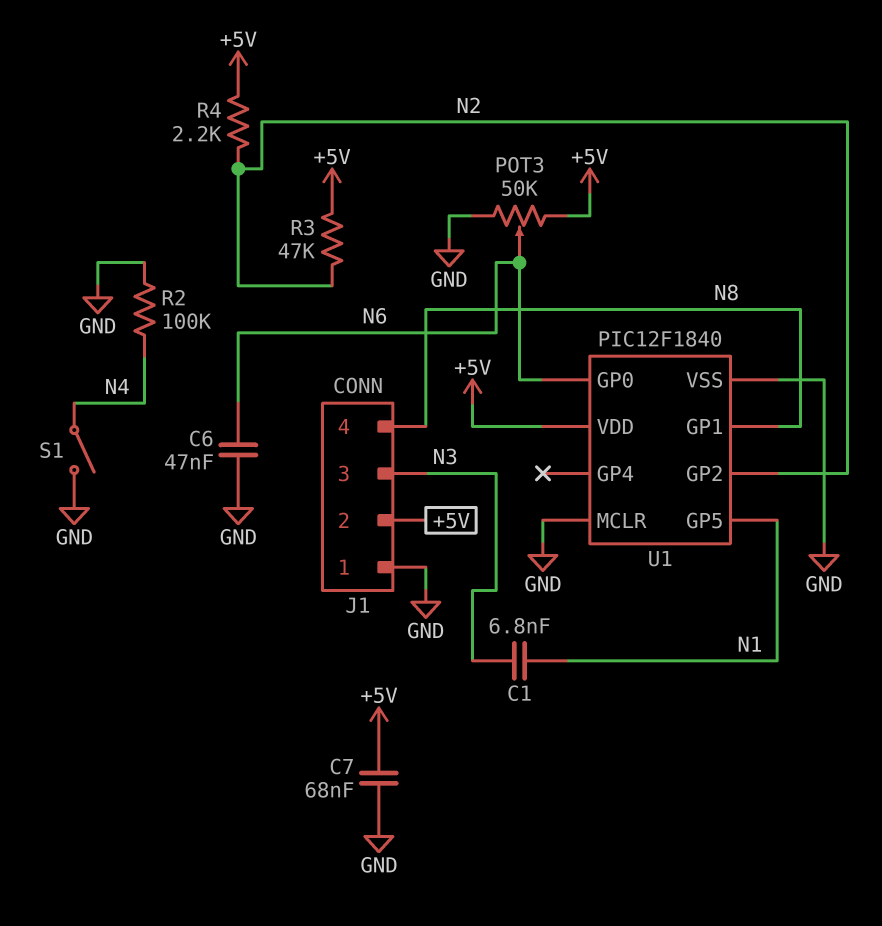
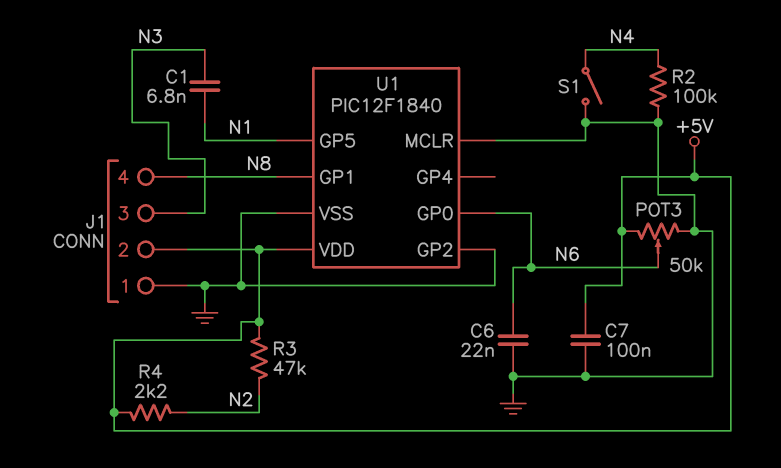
C6: 47nF (GND, N6) -> 22nF (GND, N6)
C7: 68nF (+5V, GND) -> 100nF (+5V, GND)
U1 pin GP2: N2 -> GND

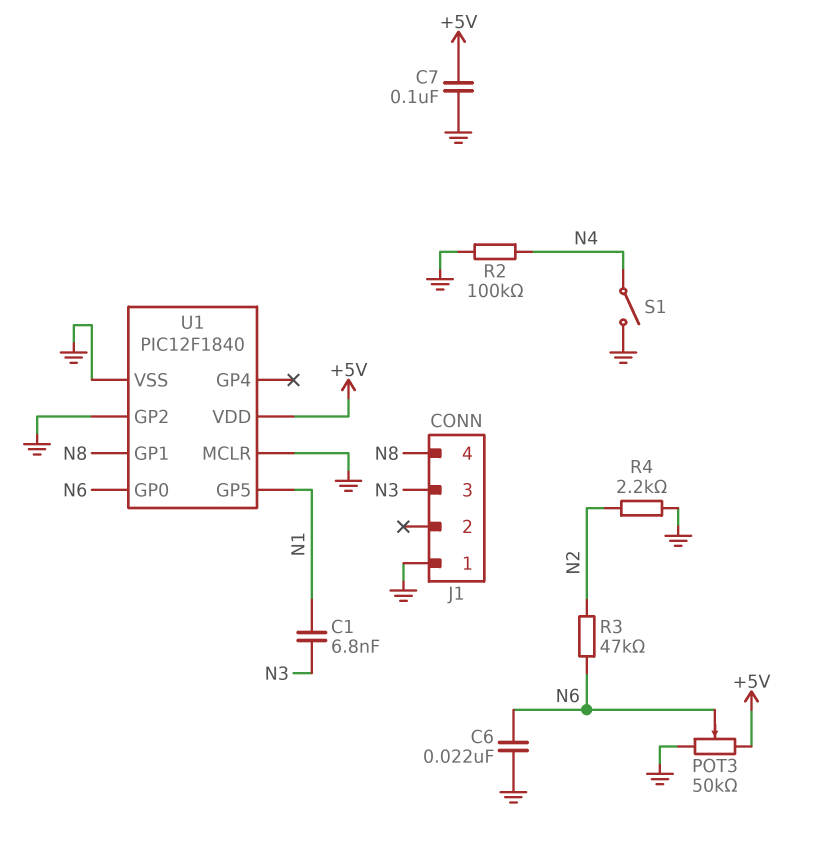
J1 pin 2: +5V -> none
R3: 47k (+5V, N2) -> 47k (N2, N6)
R4: 2.2k (+5V, N2) -> 2.2k (GND, N2)

